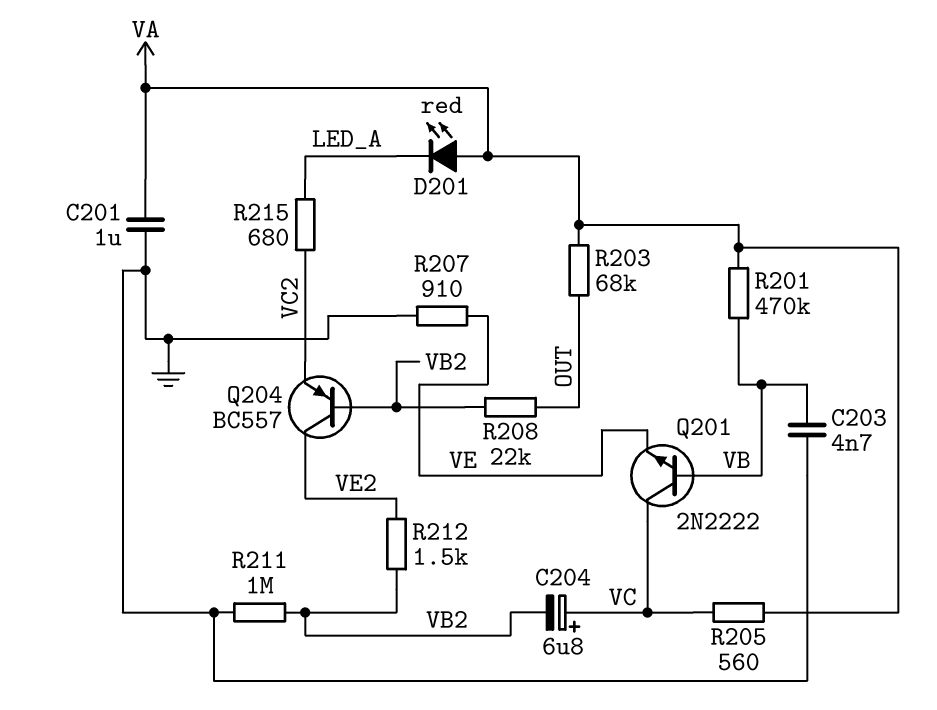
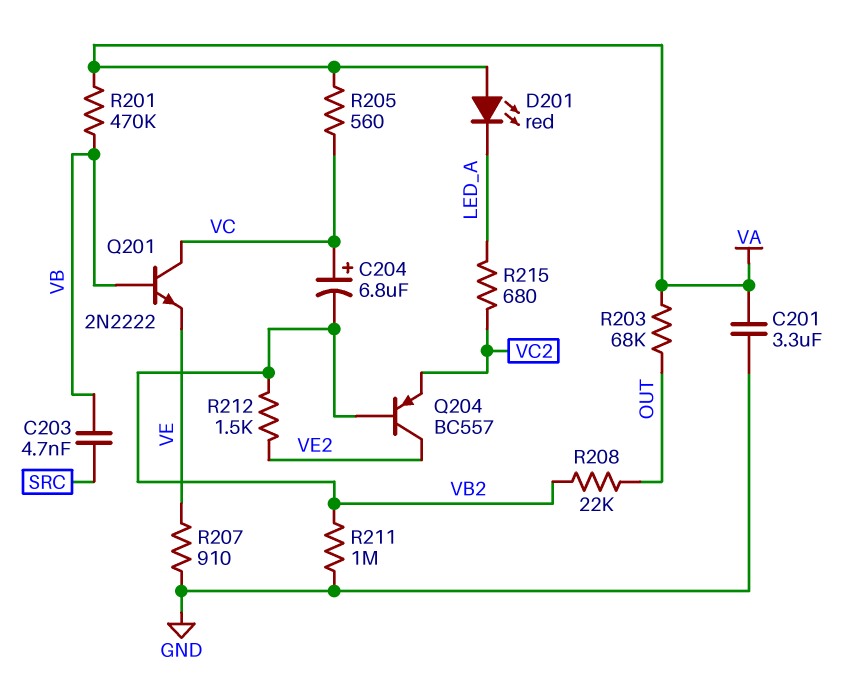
C201: 1uF (GND, VA) -> 3.3uF (GND, VA)
C203: 4.7nF (GND, VB) -> 4.7nF (SRC, VB)

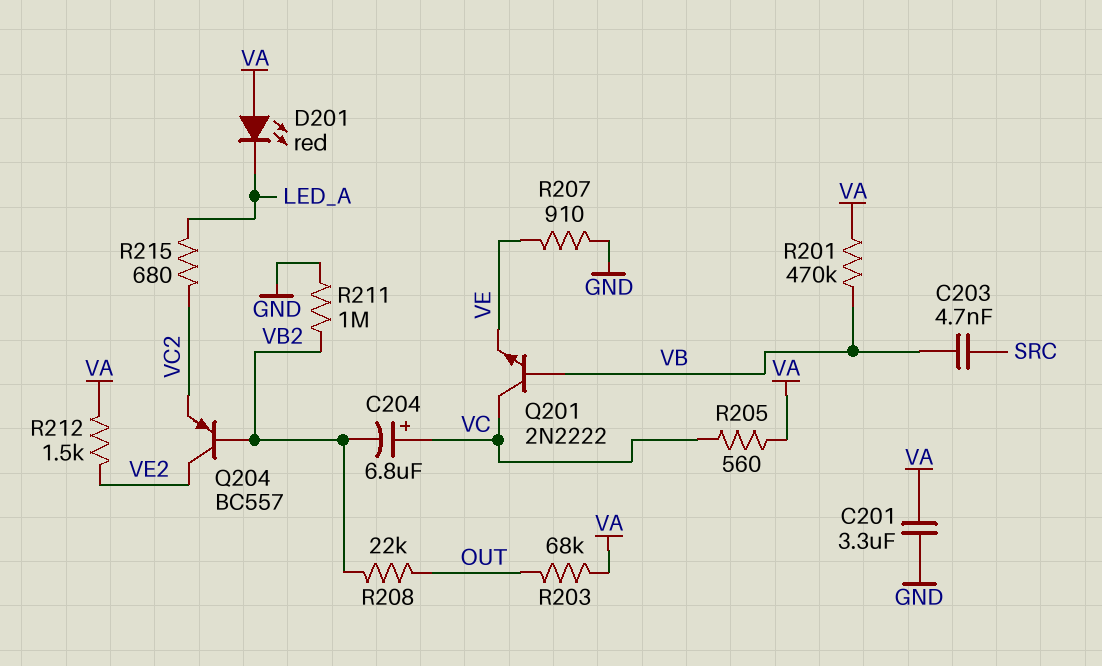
R212: 1.5k (VB2, VE2) -> 1.5k (VA, VE2)

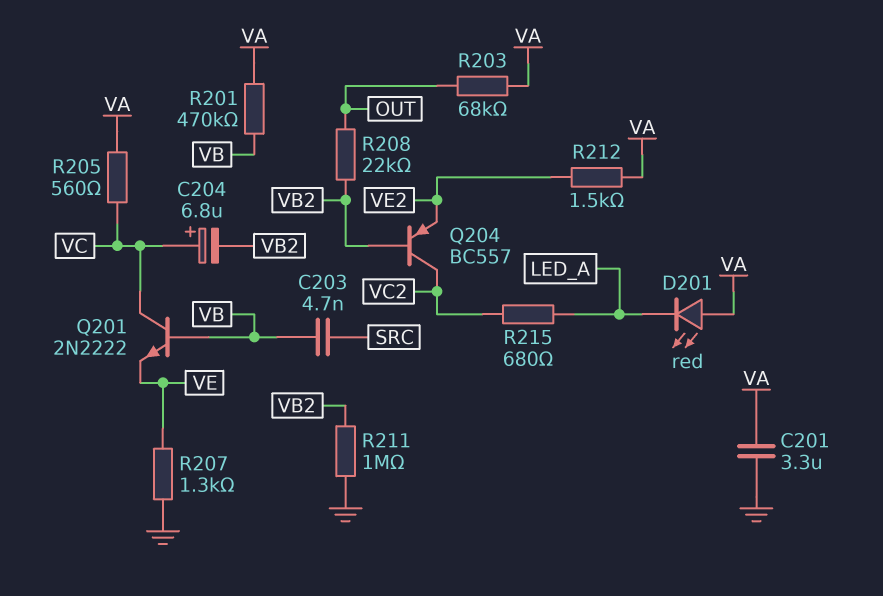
Q204: PNP BC557 (B VB2, C VE2, E VC2) -> PNP BC557 (B VB2, C VC2, E VE2)
R207: 910 (GND, VE) -> 1.3k (GND, VE)

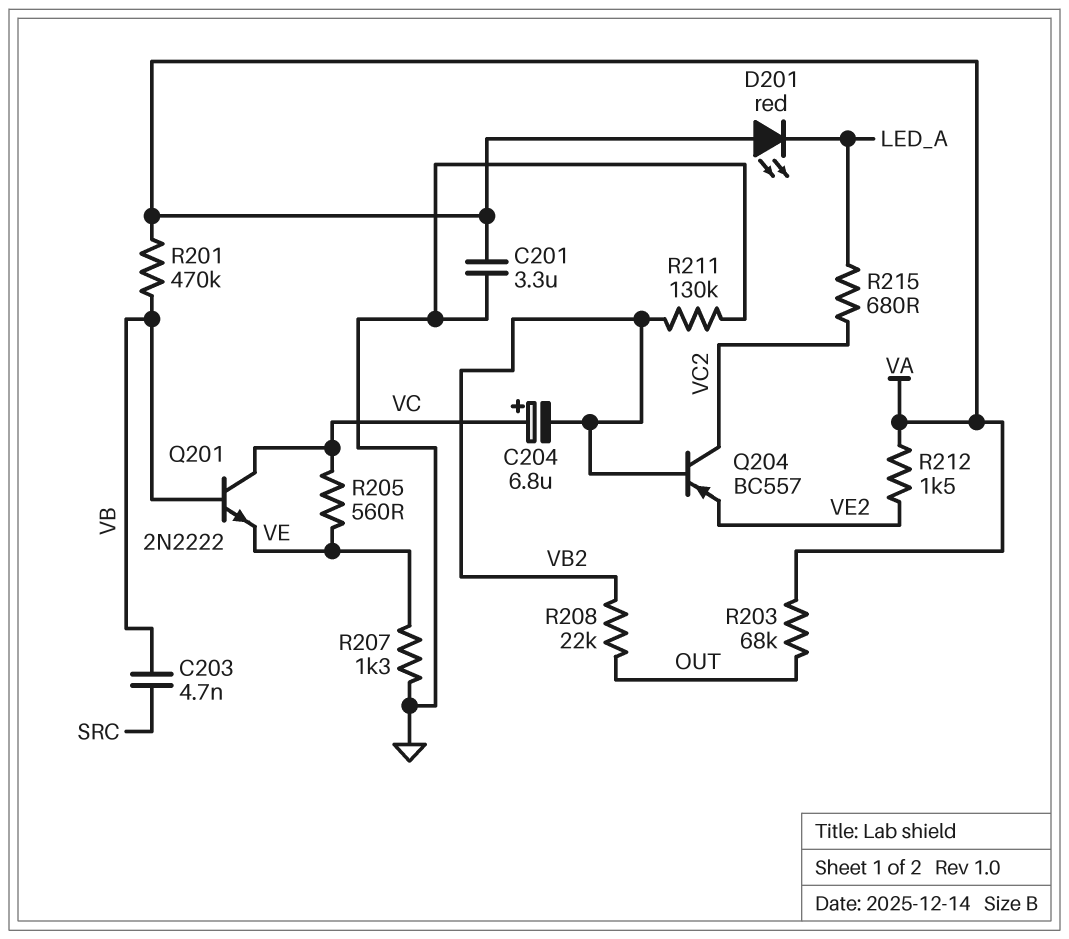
R205: 560 (VA, VC) -> 560 (VC, VE)
R211: 1M (GND, VB2) -> 130k (GND, VB2)

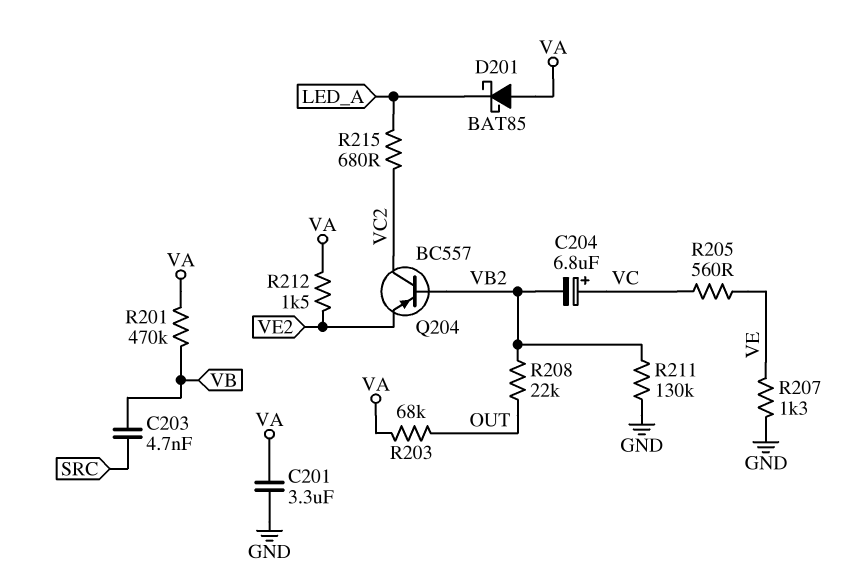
D201: LED red (A VA, K LED_A) -> schottky BAT85 (A VA, K LED_A)
Q201: NPN 2N2222 (B VB, C VC, E VE) -> none

